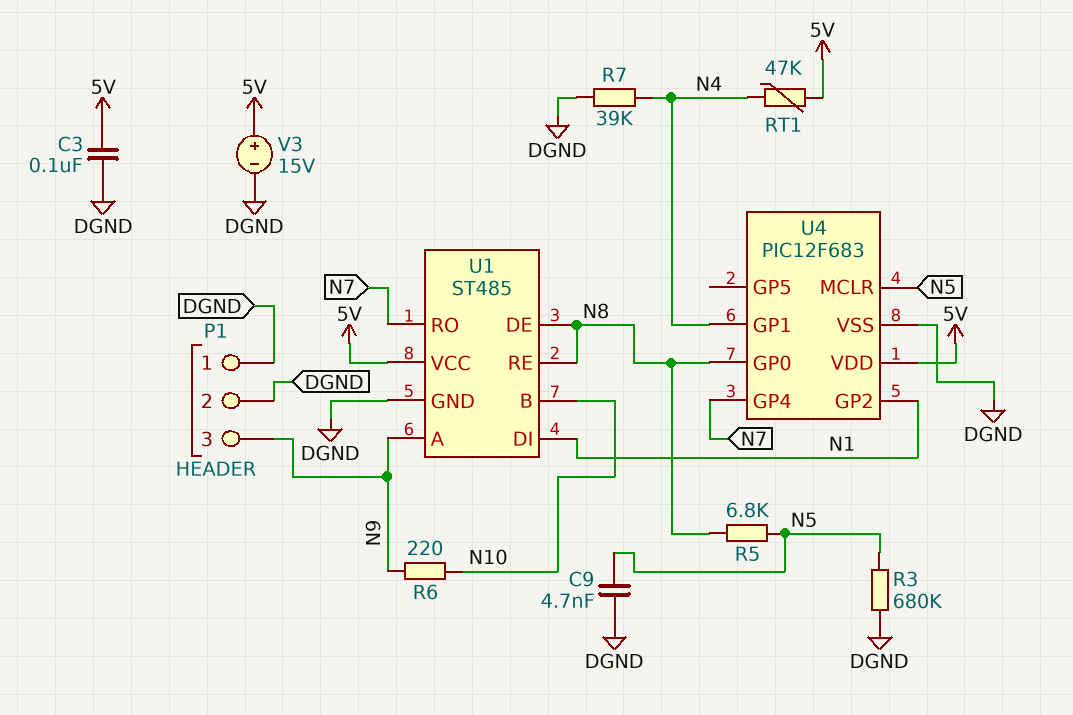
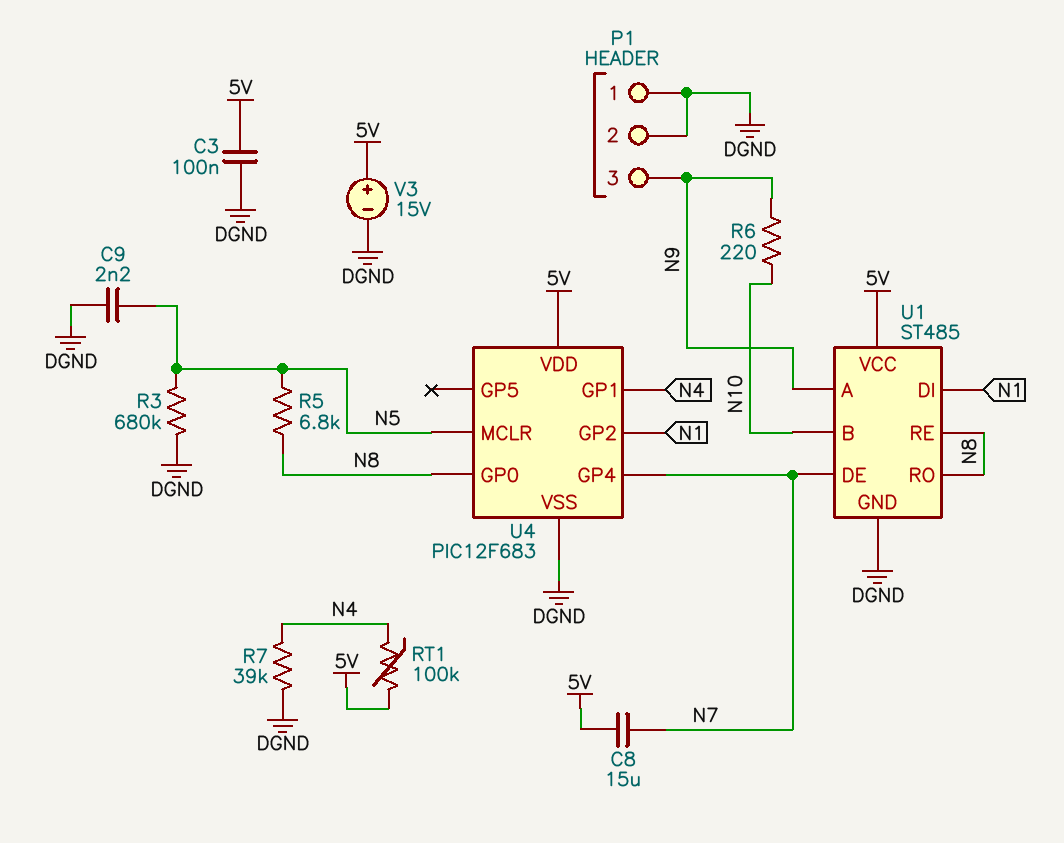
C8: none -> 15uF (5V, N7)
C9: 4.7nF (DGND, N5) -> 2.2nF (DGND, N5)
RT1: 47k (5V, N4) -> 100k (5V, N4)
U1 pin DE: N8 -> N7
U1 pin RO: N7 -> N8

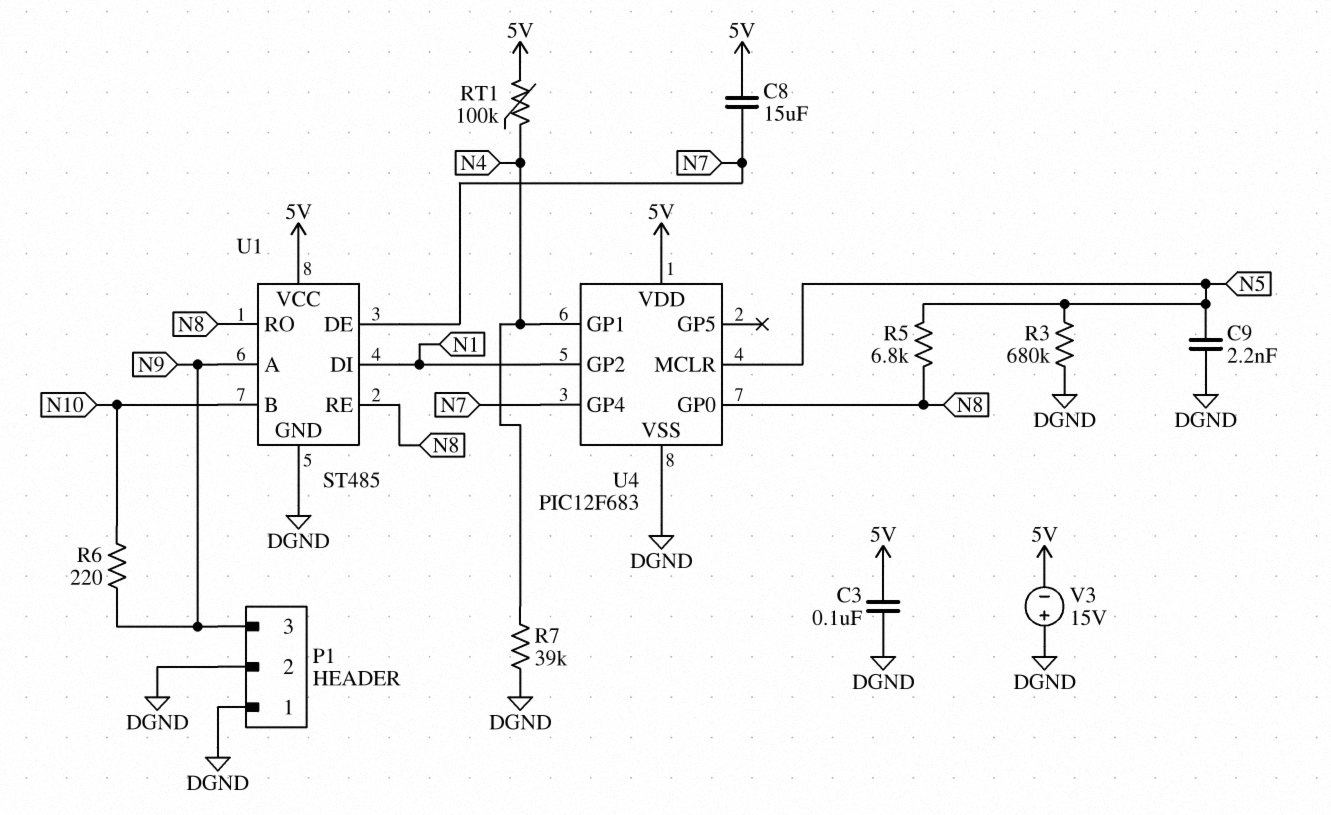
V3: 15V (plus 5V, minus DGND) -> 15V (plus DGND, minus 5V)

